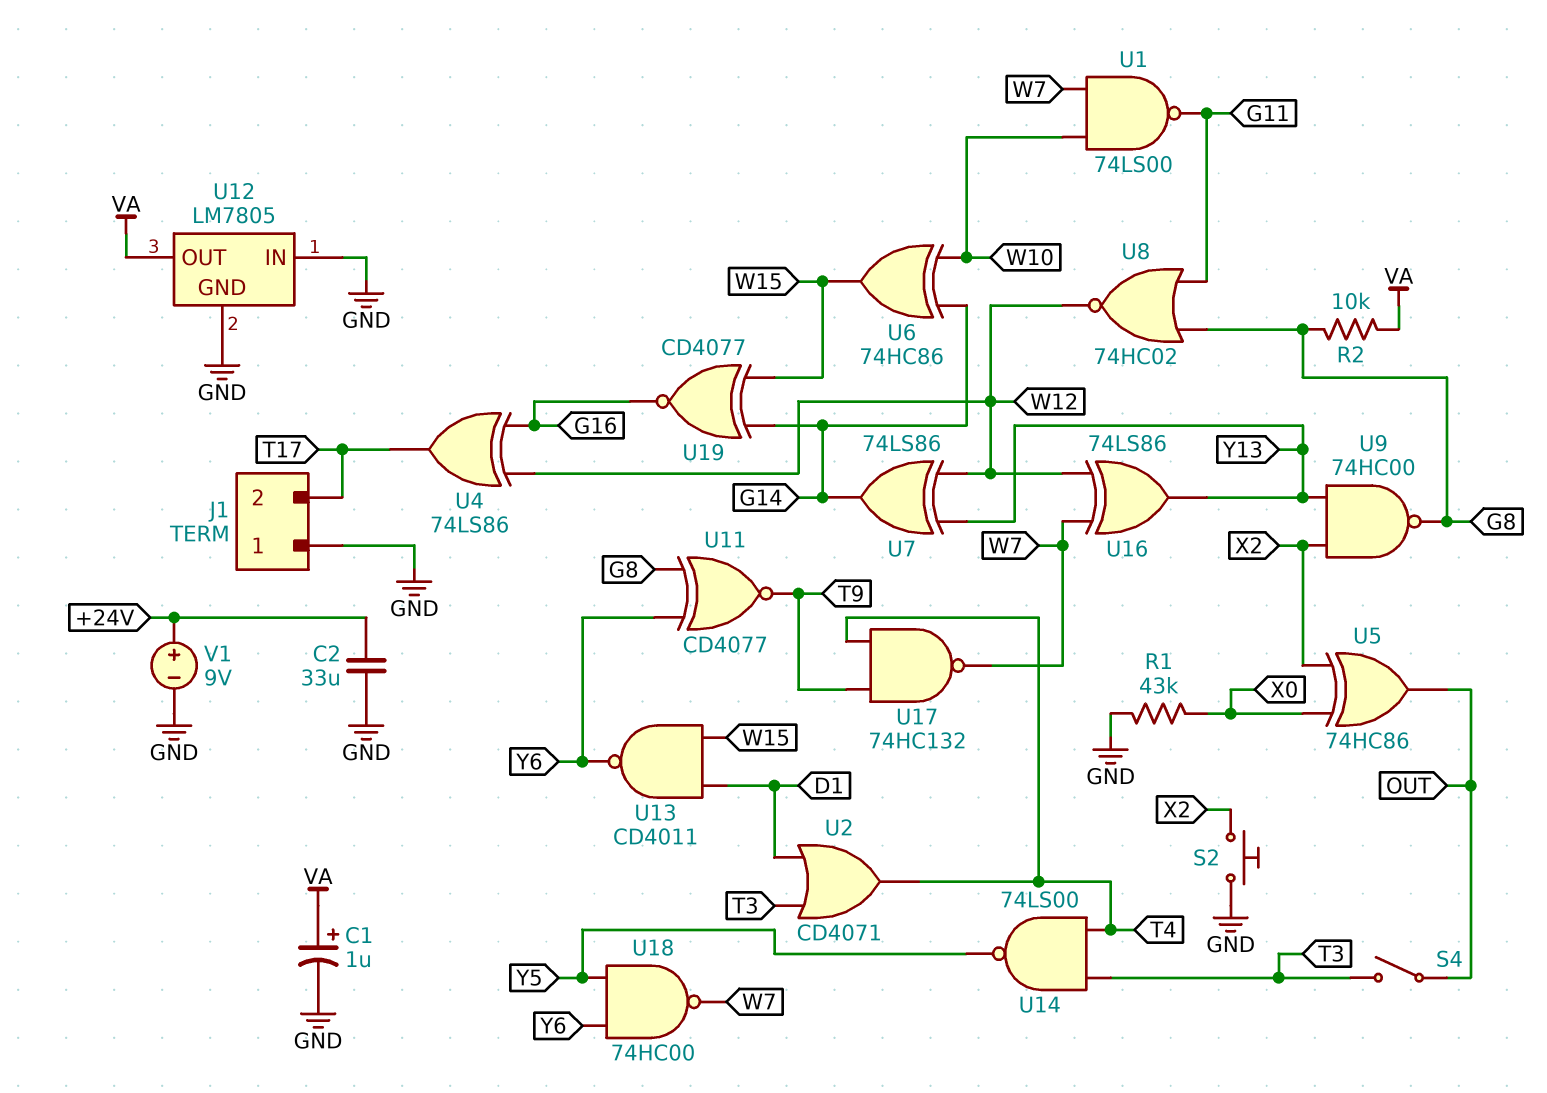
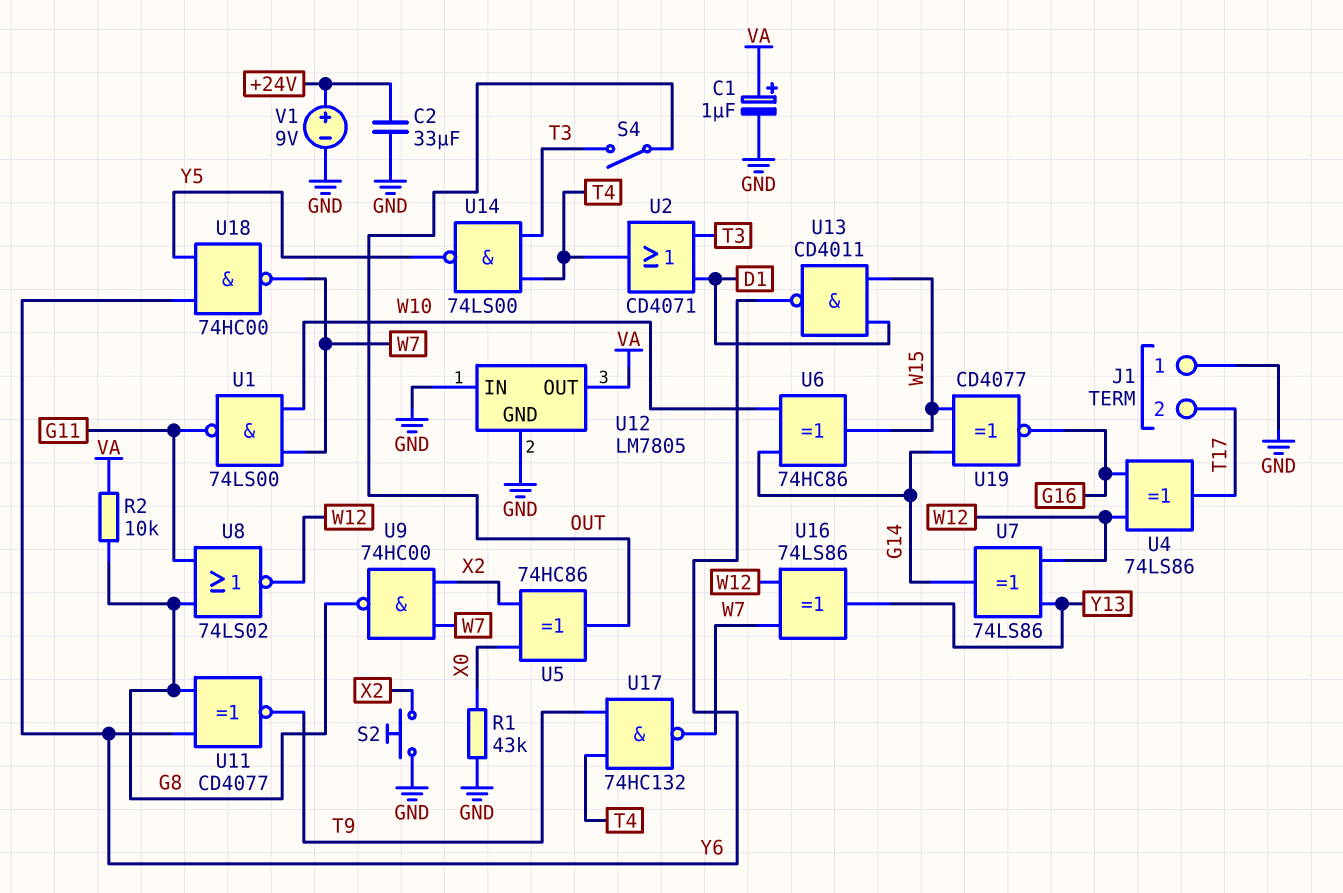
U8: NOR 74HC02 (in G8, in G11, out W12) -> NOR 74LS02 (in G8, in G11, out W12)
U9: NAND 74HC00 (in X2, in Y13, out G8) -> NAND 74HC00 (in W7, in X2, out G8)

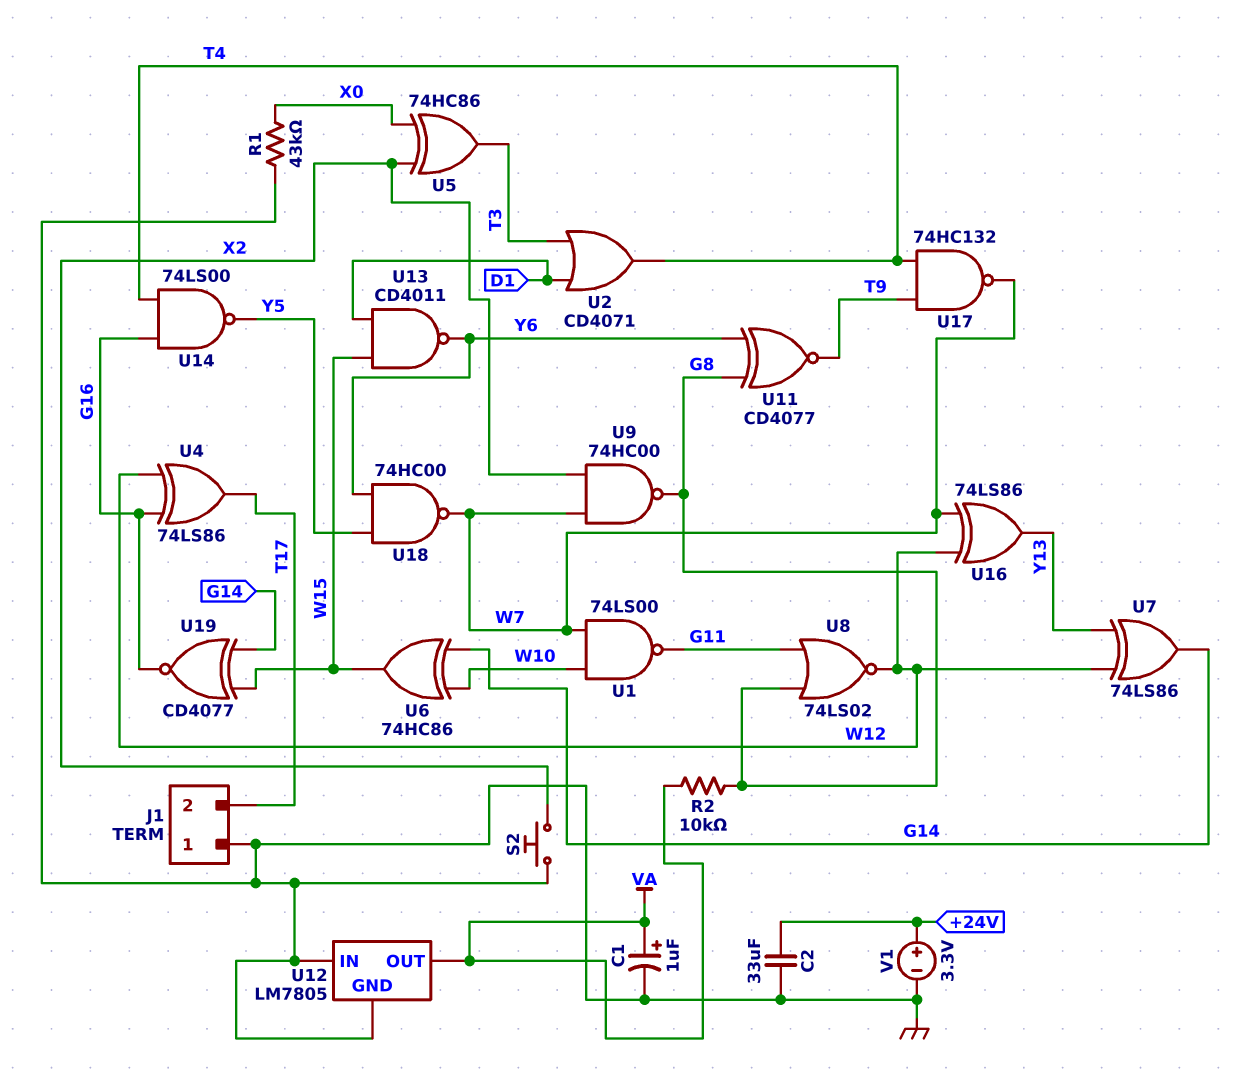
S4: switch (OUT, T3) -> none
U5: XOR 74HC86 (in X0, in X2, out OUT) -> XOR 74HC86 (in X0, in X2, out T3)
U14: NAND 74LS00 (in T3, in T4, out Y5) -> NAND 74LS00 (in G16, in T4, out Y5)
V1: 9V (plus +24V, minus GND) -> 3.3V (plus +24V, minus GND)

